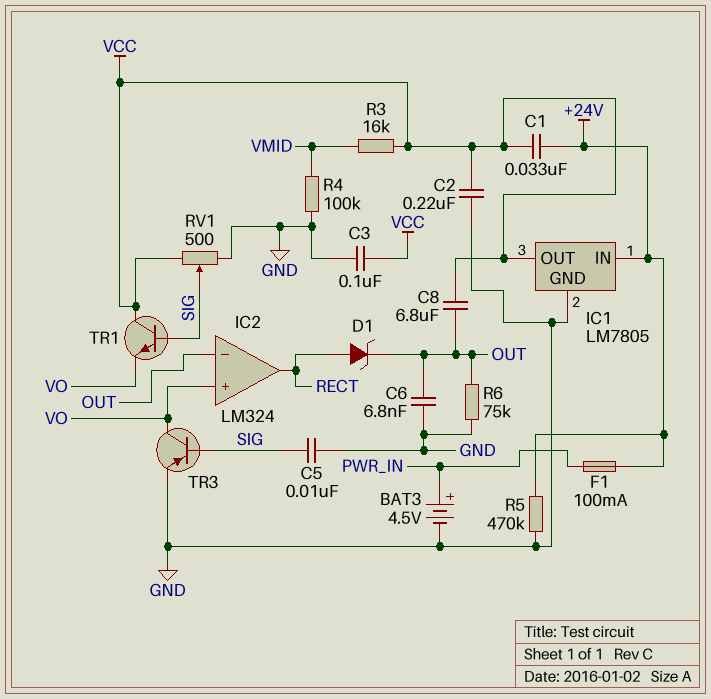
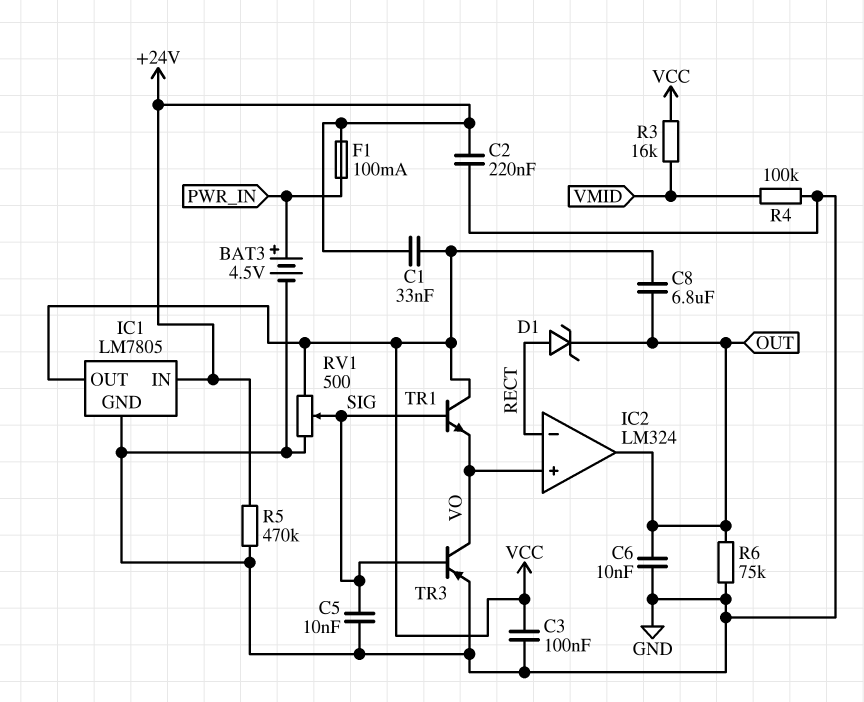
C2: 220nF (GND, VCC) -> 220nF (+24V, GND)
C6: 6.8nF (GND, OUT) -> 10nF (GND, OUT)
IC2 pin in-: OUT -> RECT
IC2 pin out: RECT -> OUT

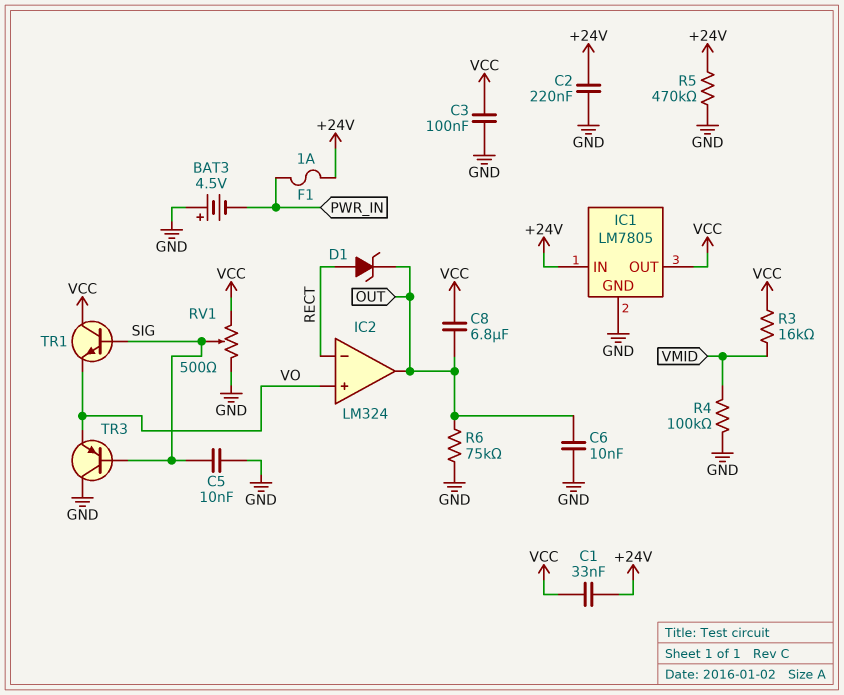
BAT3: 4.5V (plus PWR_IN, minus GND) -> 4.5V (plus GND, minus PWR_IN)
F1: 100mA (+24V, PWR_IN) -> 1A (+24V, PWR_IN)
TR3: PNP (B SIG, C VO, E GND) -> PNP (B SIG, C GND, E VO)

